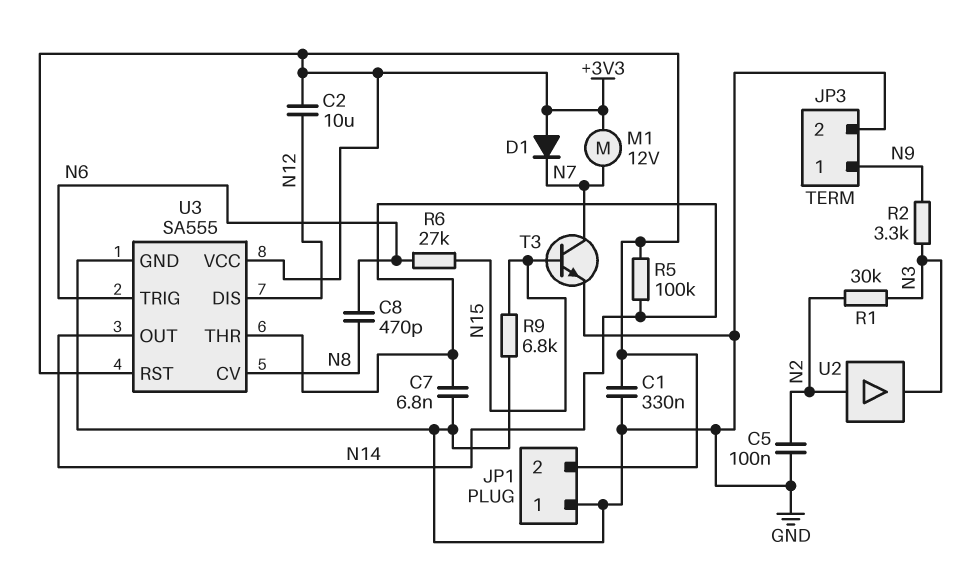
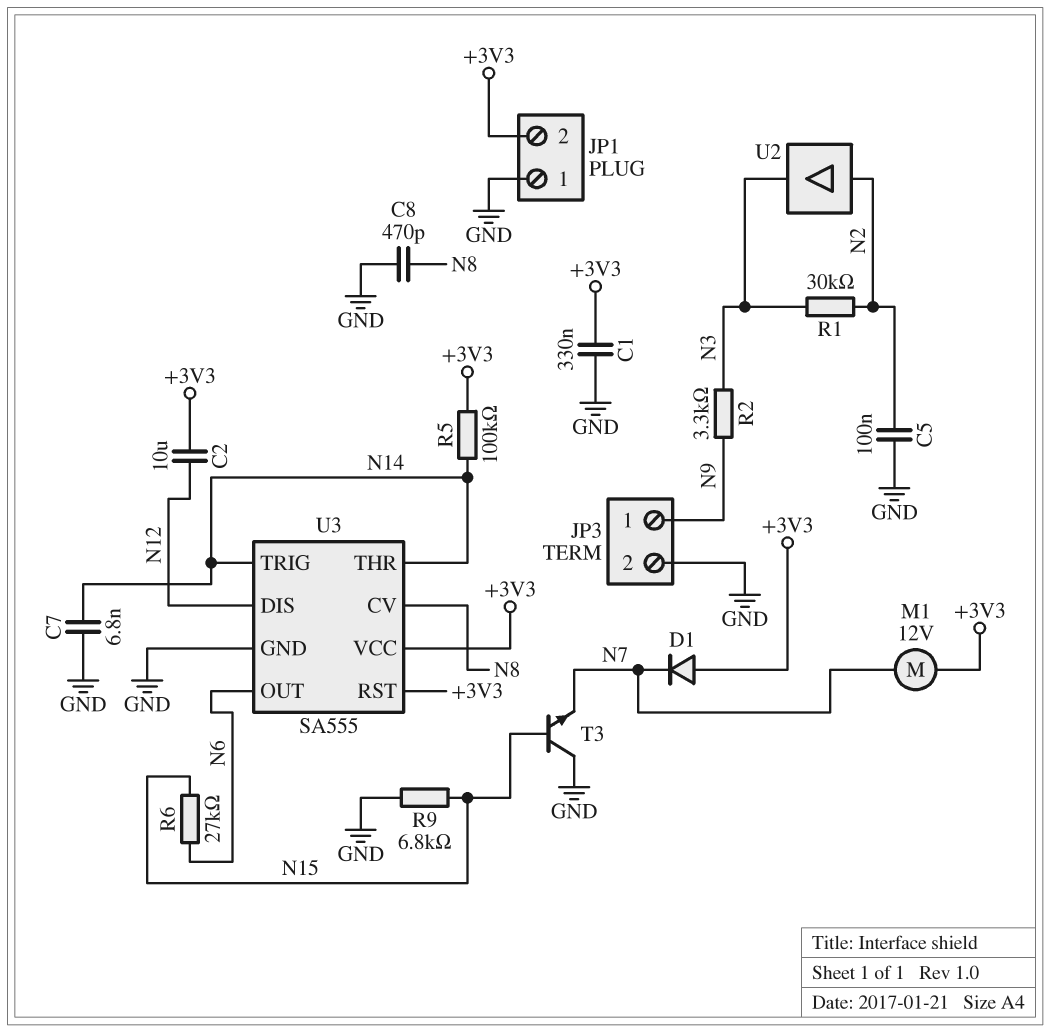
C8: 470pF (N6, N8) -> 470pF (GND, N8)
T3: NPN (B N15, C N7, E GND) -> NPN (B N15, C GND, E N7)
U3 pin OUT: N14 -> N6
U3 pin TRIG: N6 -> N14

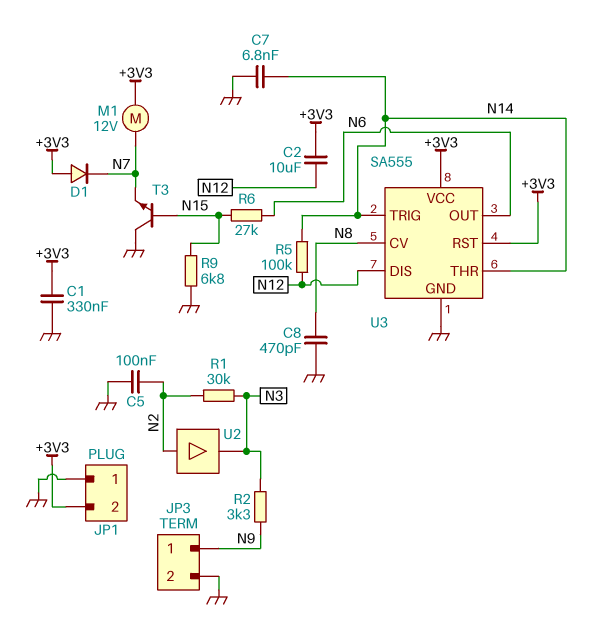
R5: 100k (+3V3, N14) -> 100k (N12, N14)

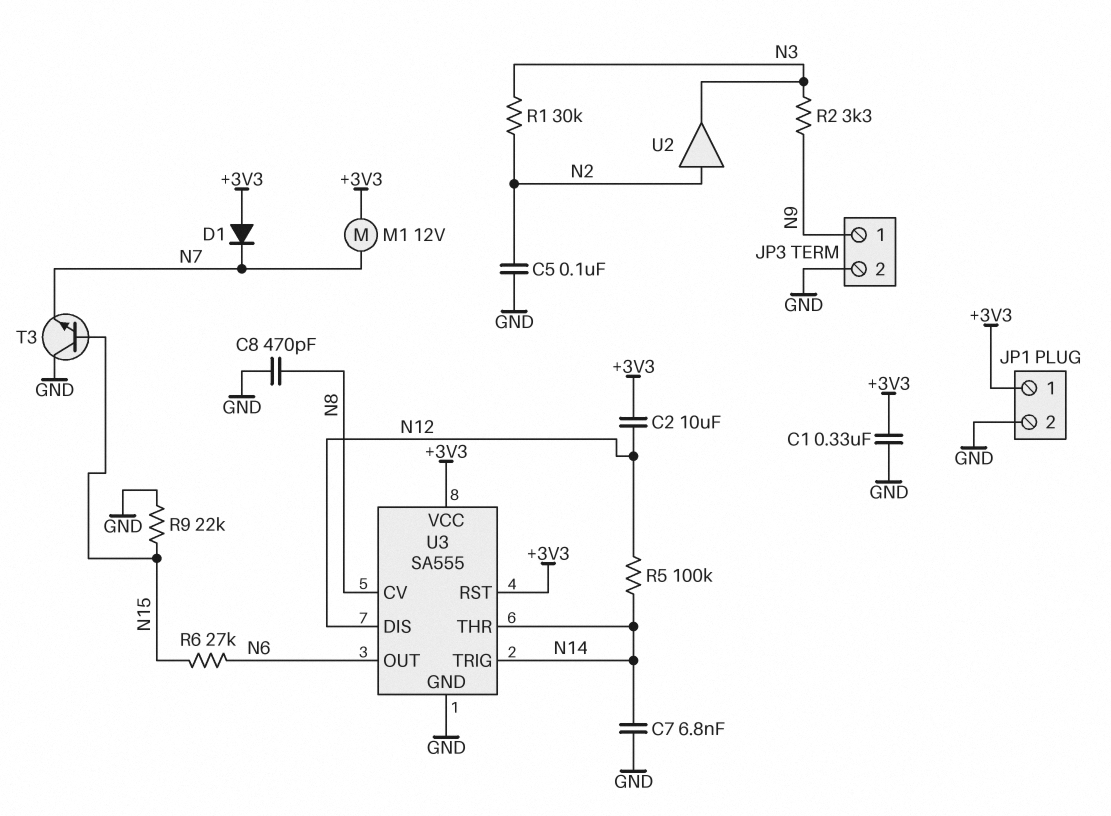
JP1 pin 1: GND -> +3V3
JP1 pin 2: +3V3 -> GND
R9: 6.8k (GND, N15) -> 22k (GND, N15)

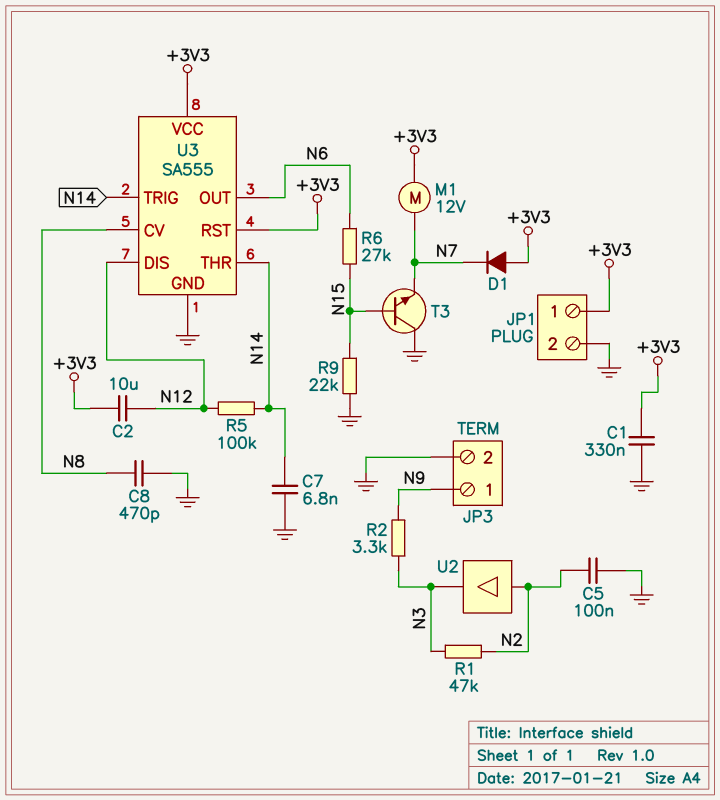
R1: 30k (N2, N3) -> 47k (N2, N3)

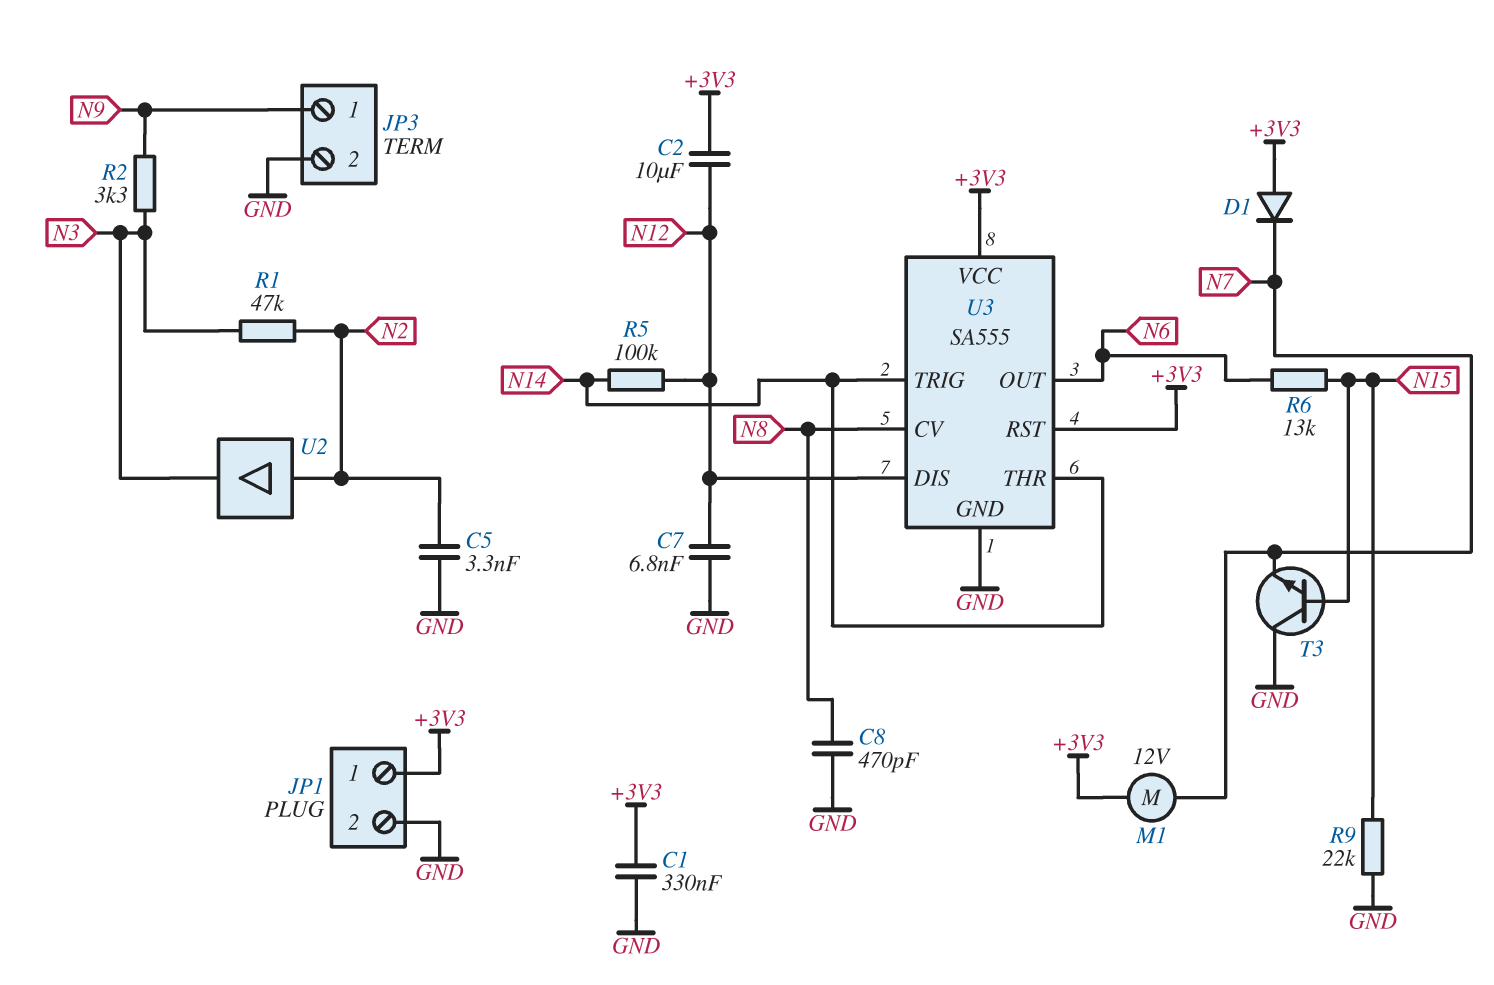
C5: 100nF (GND, N2) -> 3.3nF (GND, N2)
C7: 6.8nF (GND, N14) -> 6.8nF (GND, N12)
R6: 27k (N6, N15) -> 13k (N6, N15)

